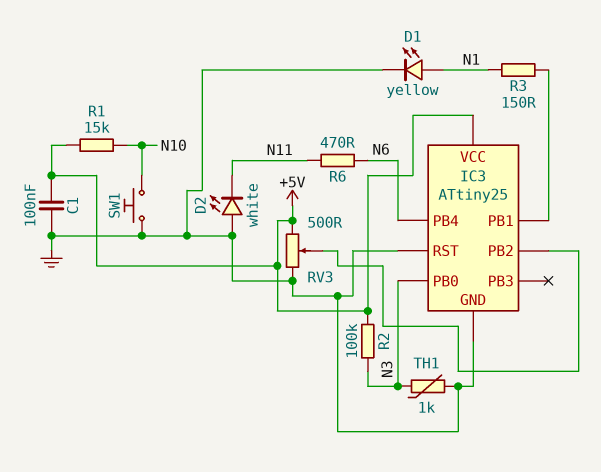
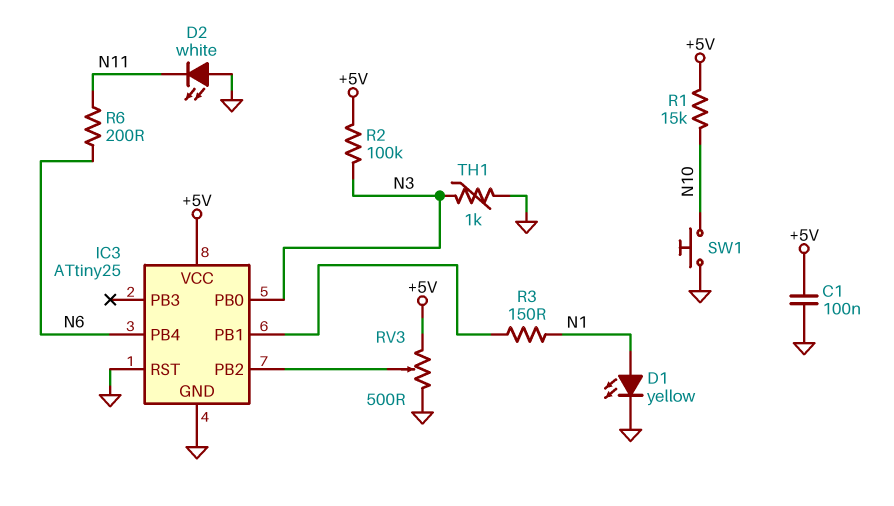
R6: 470 (N6, N11) -> 200 (N6, N11)

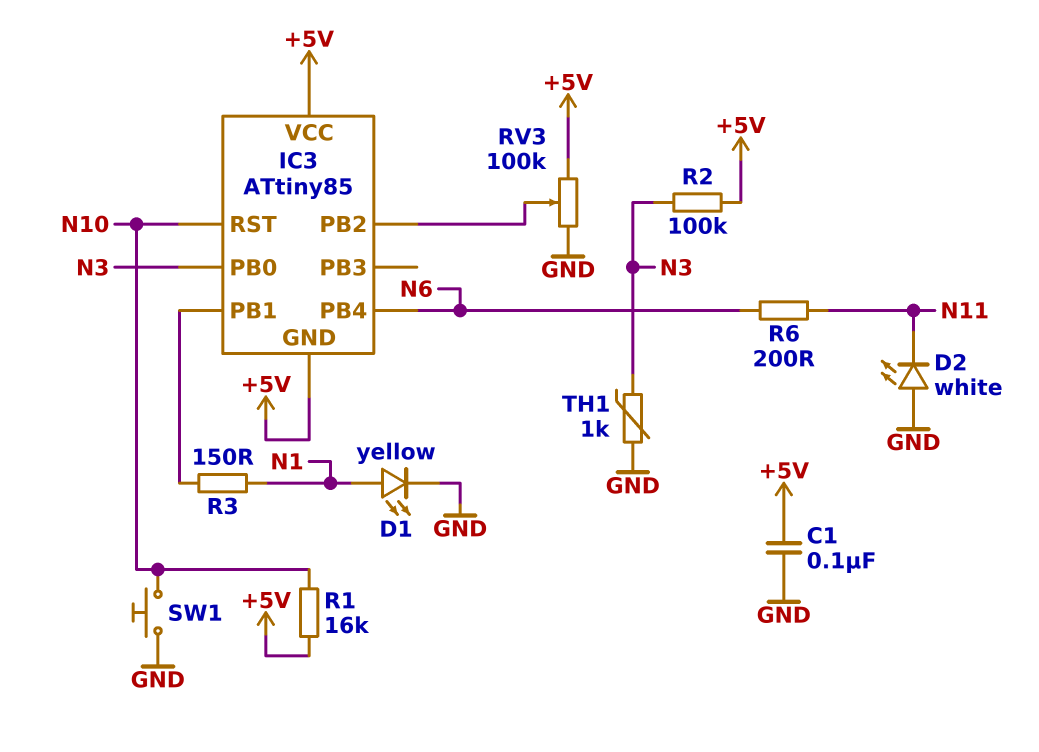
IC3: ATtiny25 -> ATtiny85
IC3 pin GND: GND -> +5V
IC3 pin RST: GND -> N10
R1: 15k (+5V, N10) -> 16k (+5V, N10)
RV3: 500 (+5V, GND, wiper IC3/PB2) -> 100k (+5V, GND, wiper IC3/PB2)

